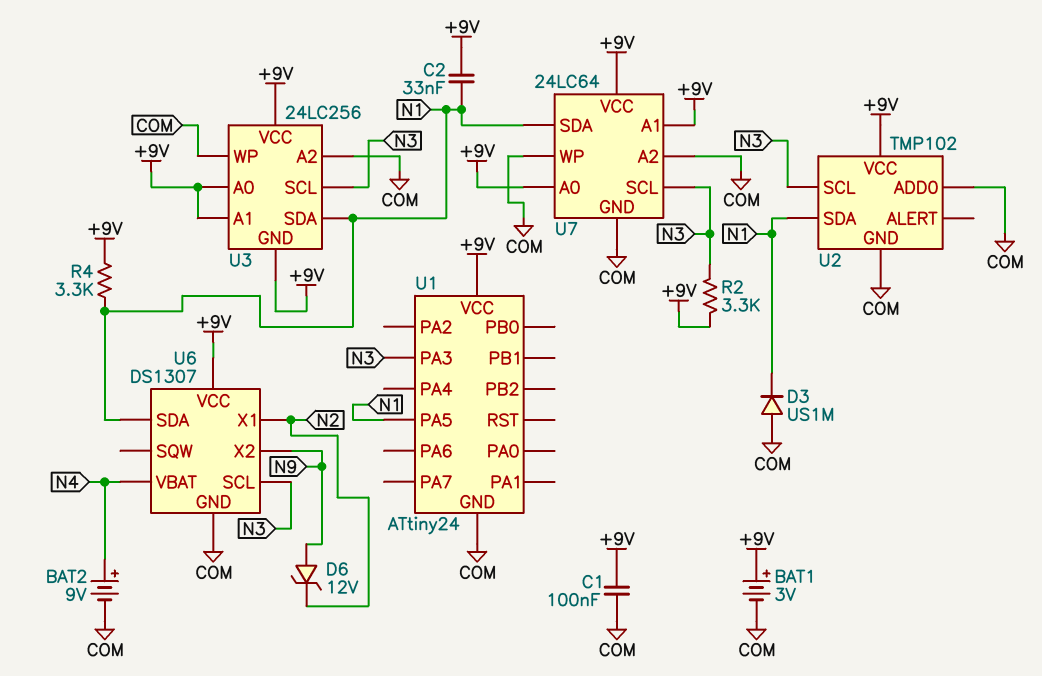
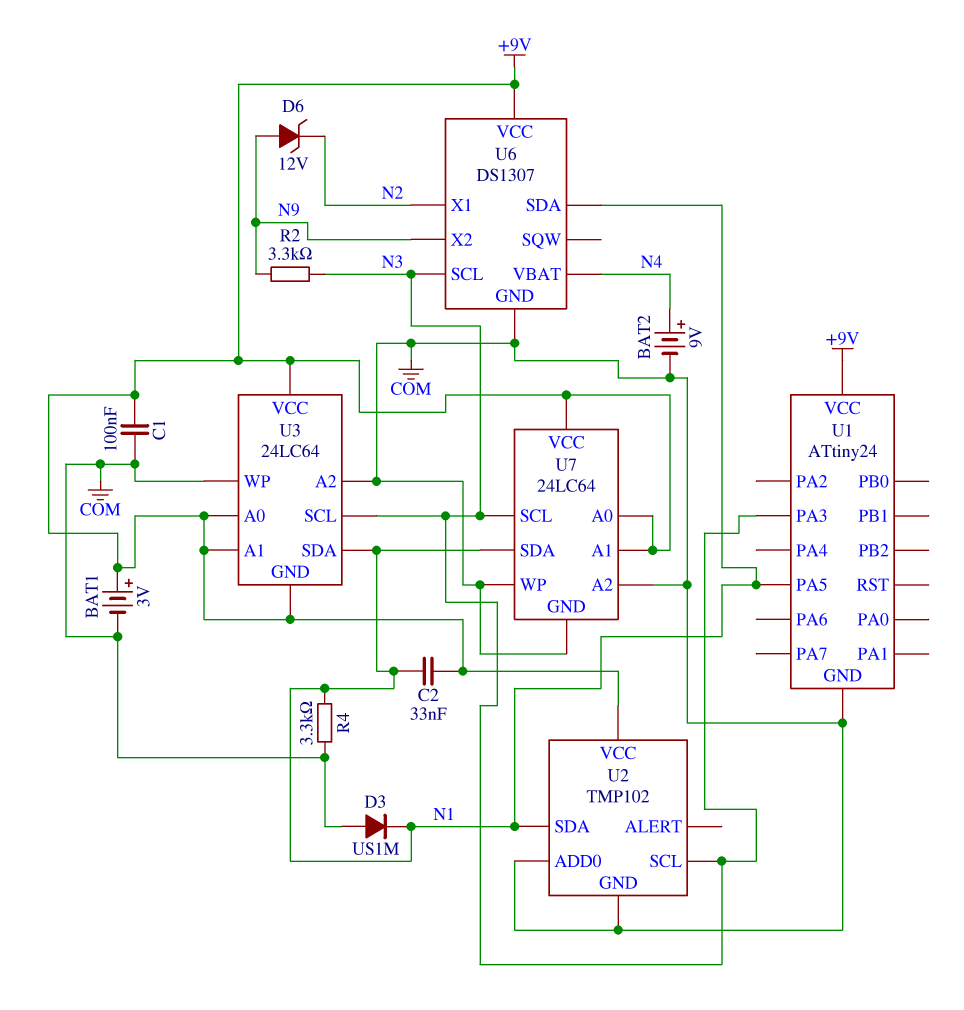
R2: 3.3k (+9V, N3) -> 3.3k (N3, N9)
R4: 3.3k (+9V, N1) -> 3.3k (COM, N1)
U3: 24LC256 -> 24LC64

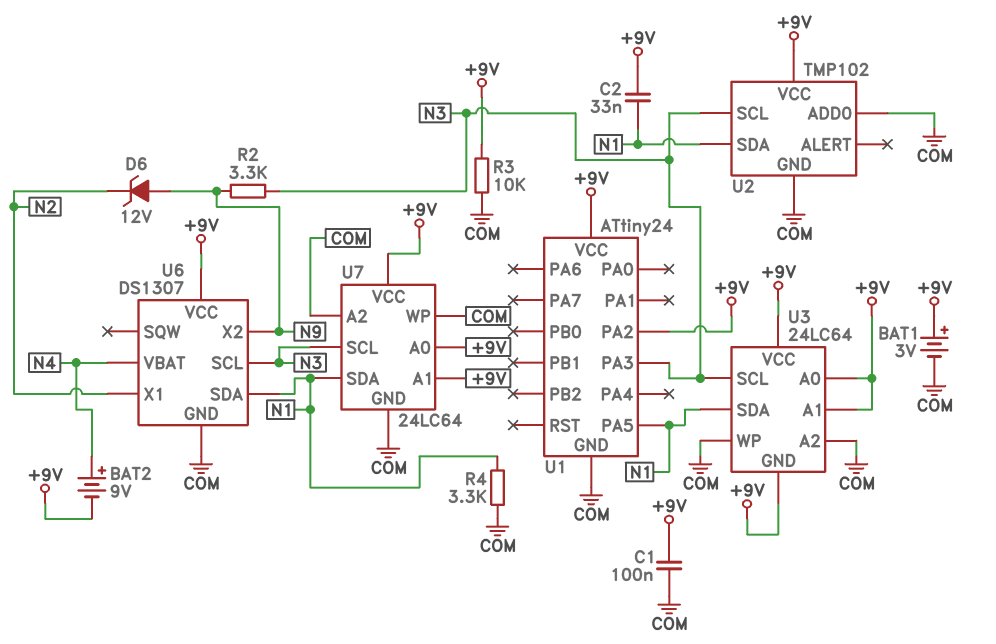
BAT2: 9V (plus N4, minus COM) -> 9V (plus N4, minus +9V)
D3: diode US1M (A COM, K N1) -> none
R3: none -> 10k (+9V, COM)
U1 pin PA2: none -> +9V

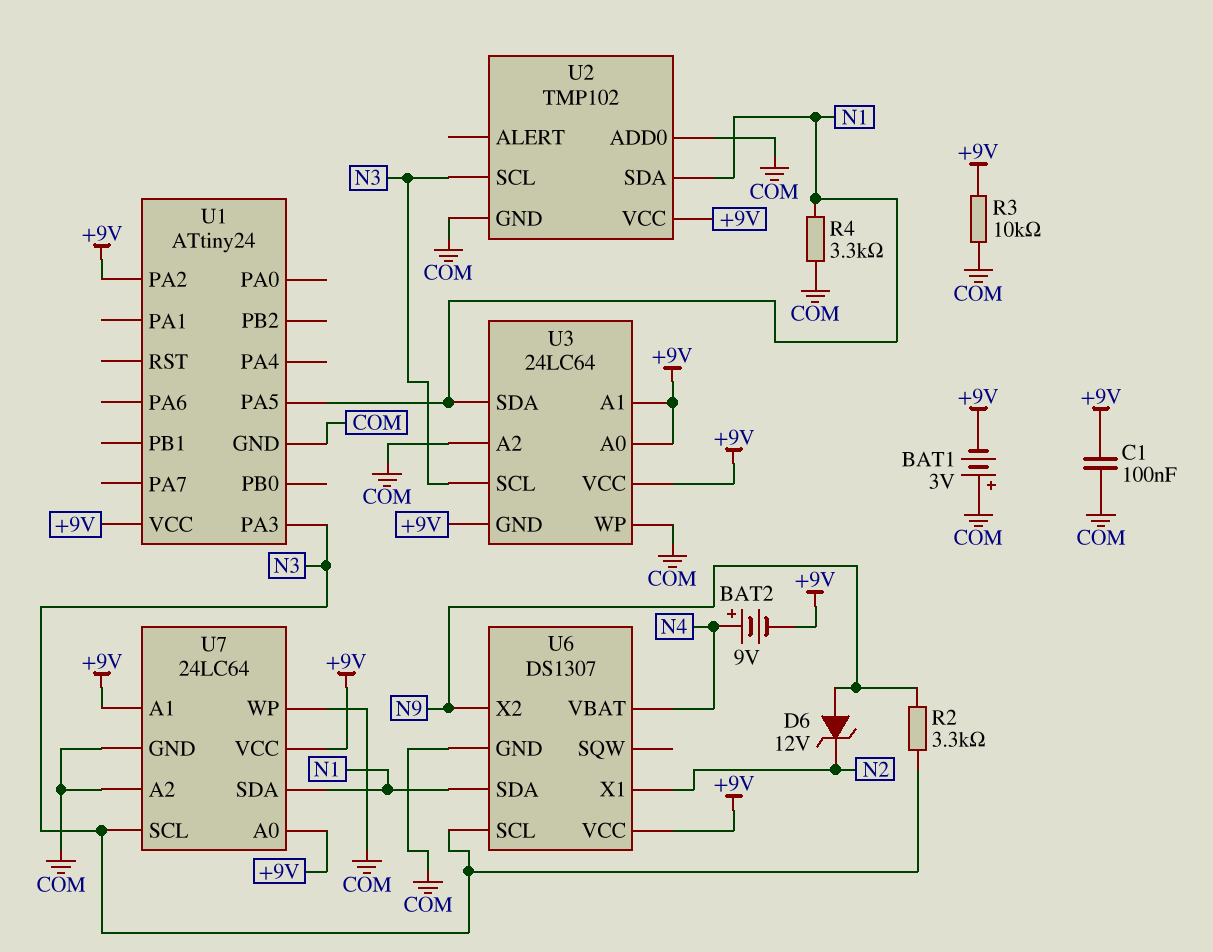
BAT1: 3V (plus +9V, minus COM) -> 3V (plus COM, minus +9V)
C2: 33nF (+9V, N1) -> none

